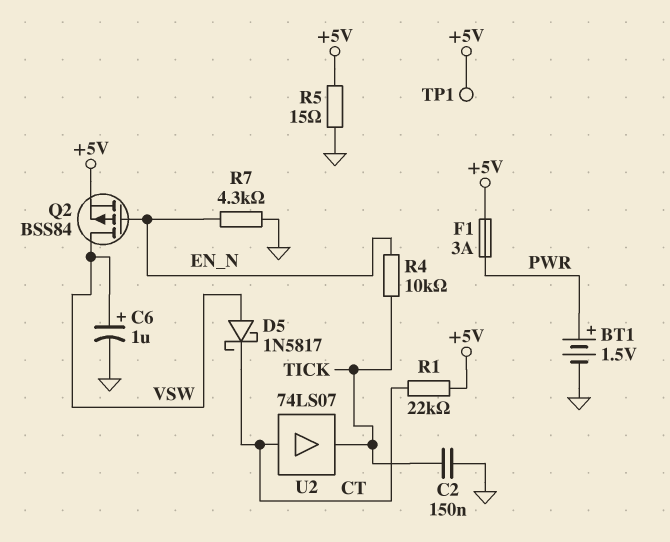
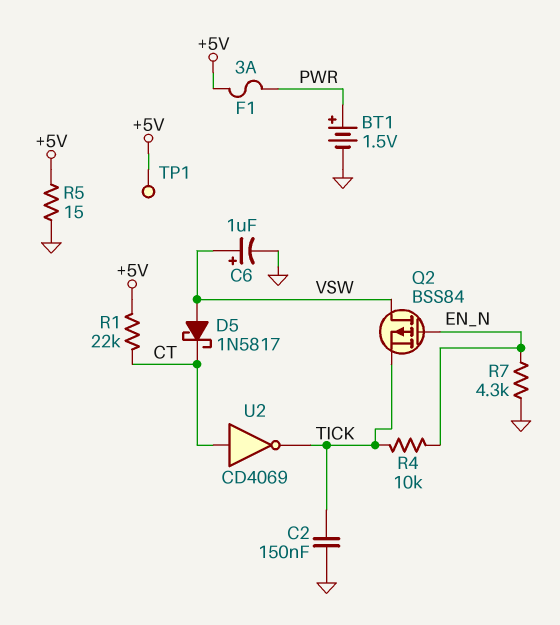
Q2: PMOS BSS84 (G EN_N, D VSW, S +5V) -> PMOS BSS84 (G EN_N, D VSW, S TICK)
U2: buffer 74LS07 (in CT, out TICK) -> NOT CD4069 (in CT, out TICK)

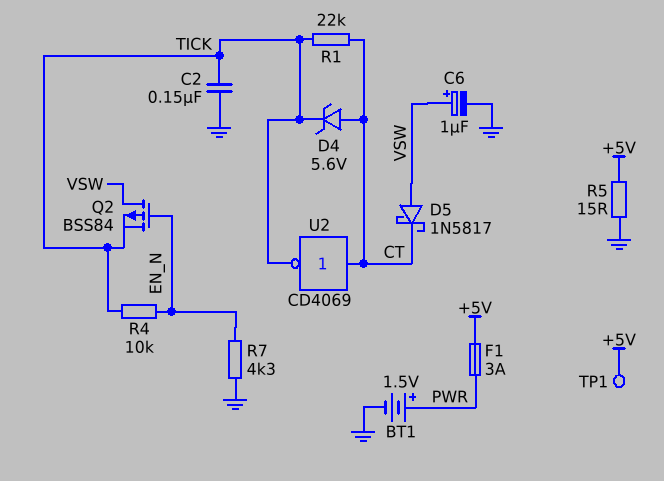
D4: none -> zener 5.6V (A CT, K TICK)
R1: 22k (+5V, CT) -> 22k (CT, TICK)

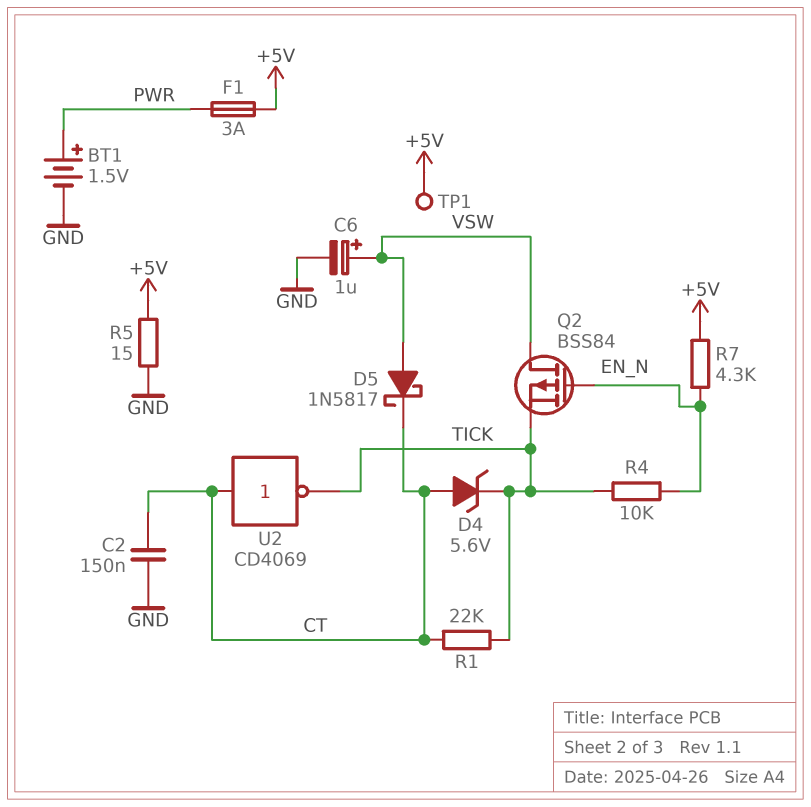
C2: 150nF (GND, TICK) -> 150nF (CT, GND)
R7: 4.3k (EN_N, GND) -> 4.3k (+5V, EN_N)

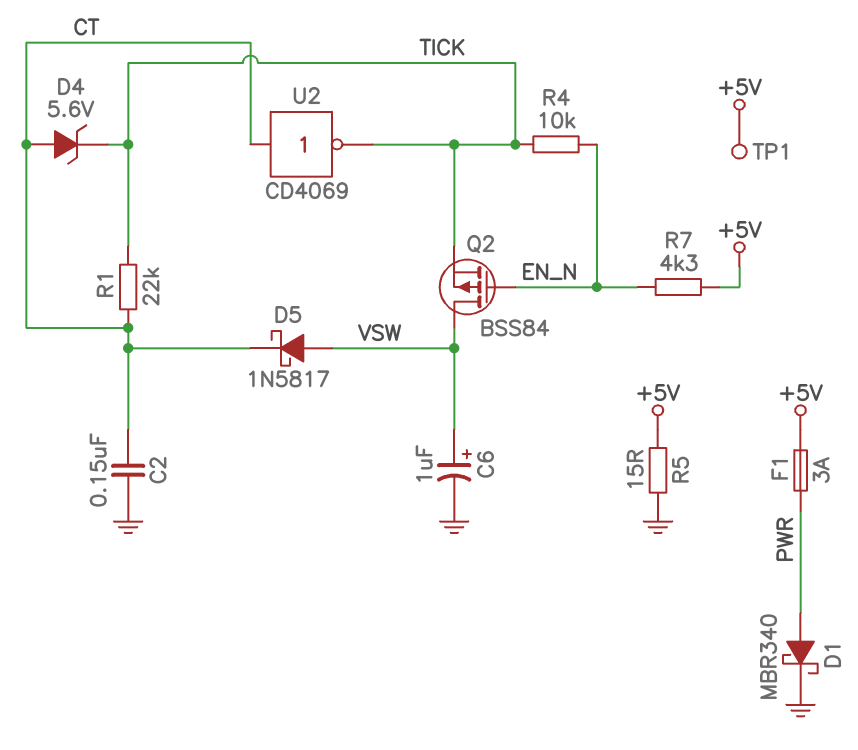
BT1: 1.5V (plus PWR, minus GND) -> none
D1: none -> schottky MBR340 (A PWR, K GND)

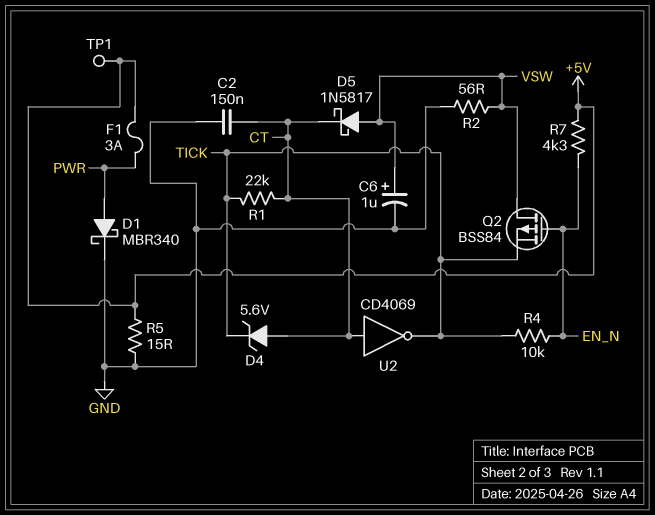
R2: none -> 56 (GND, VSW)

